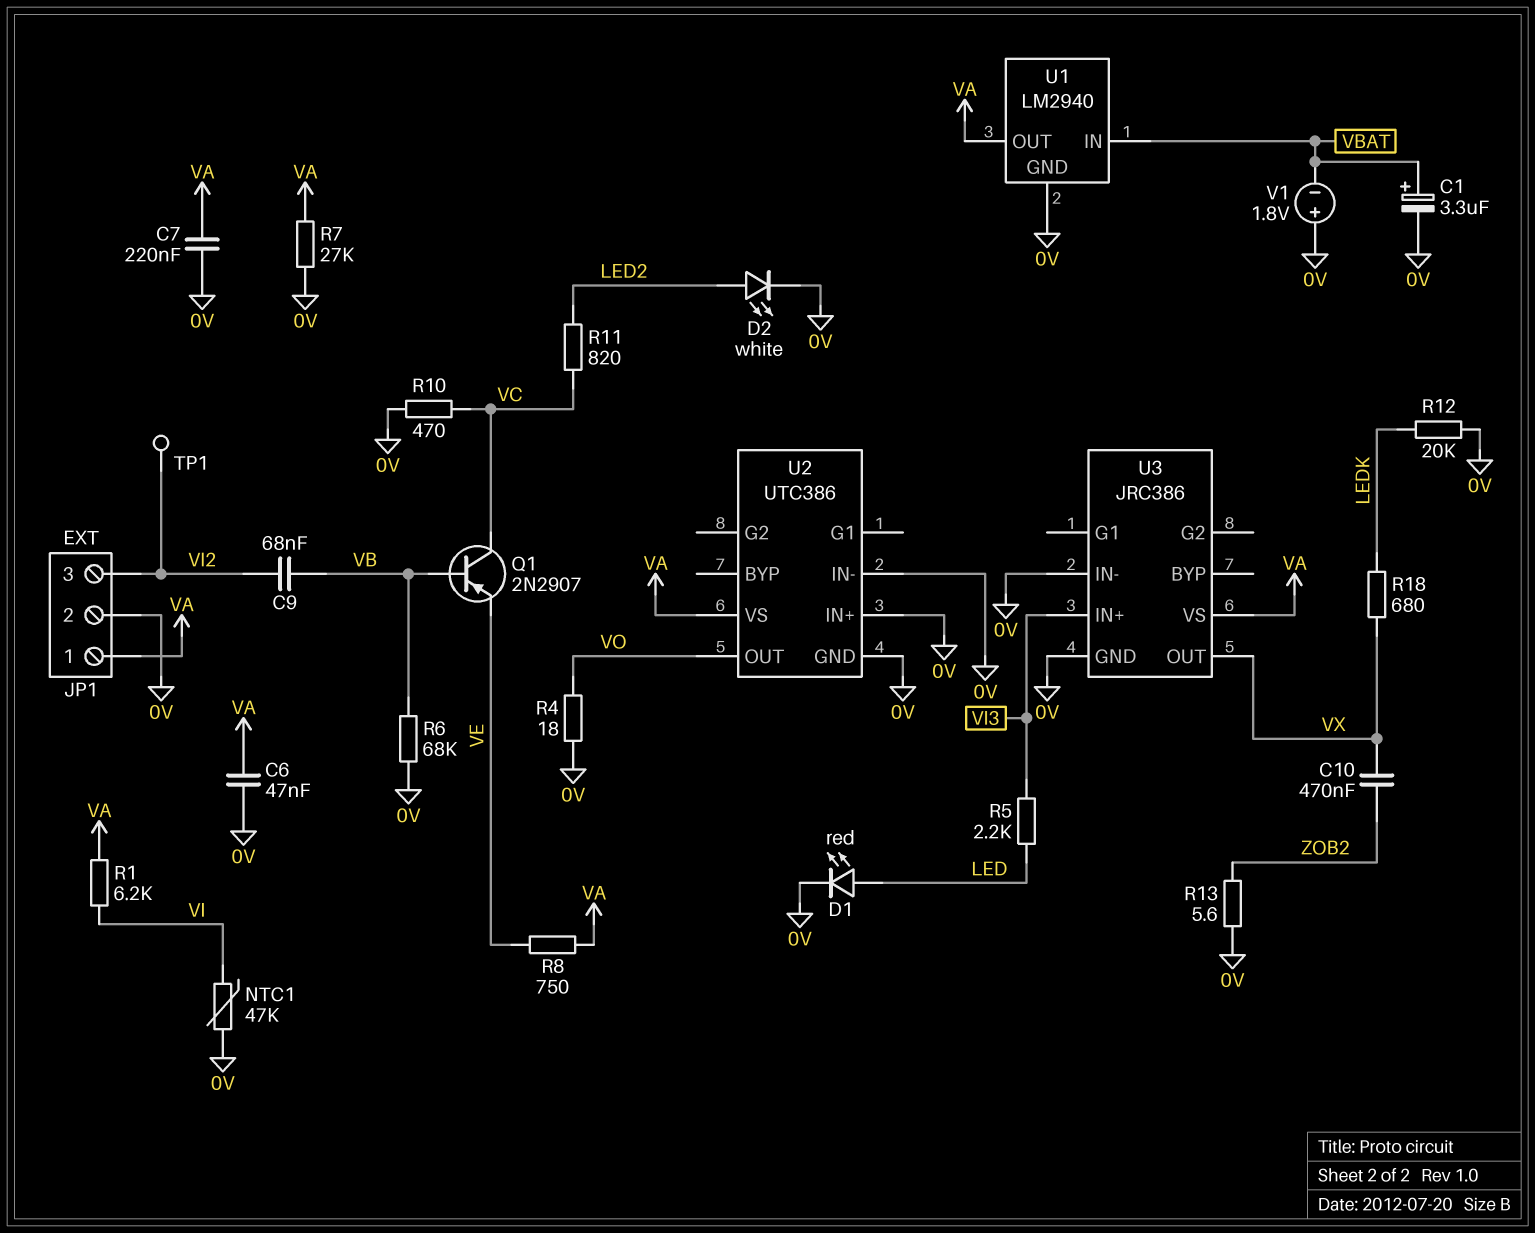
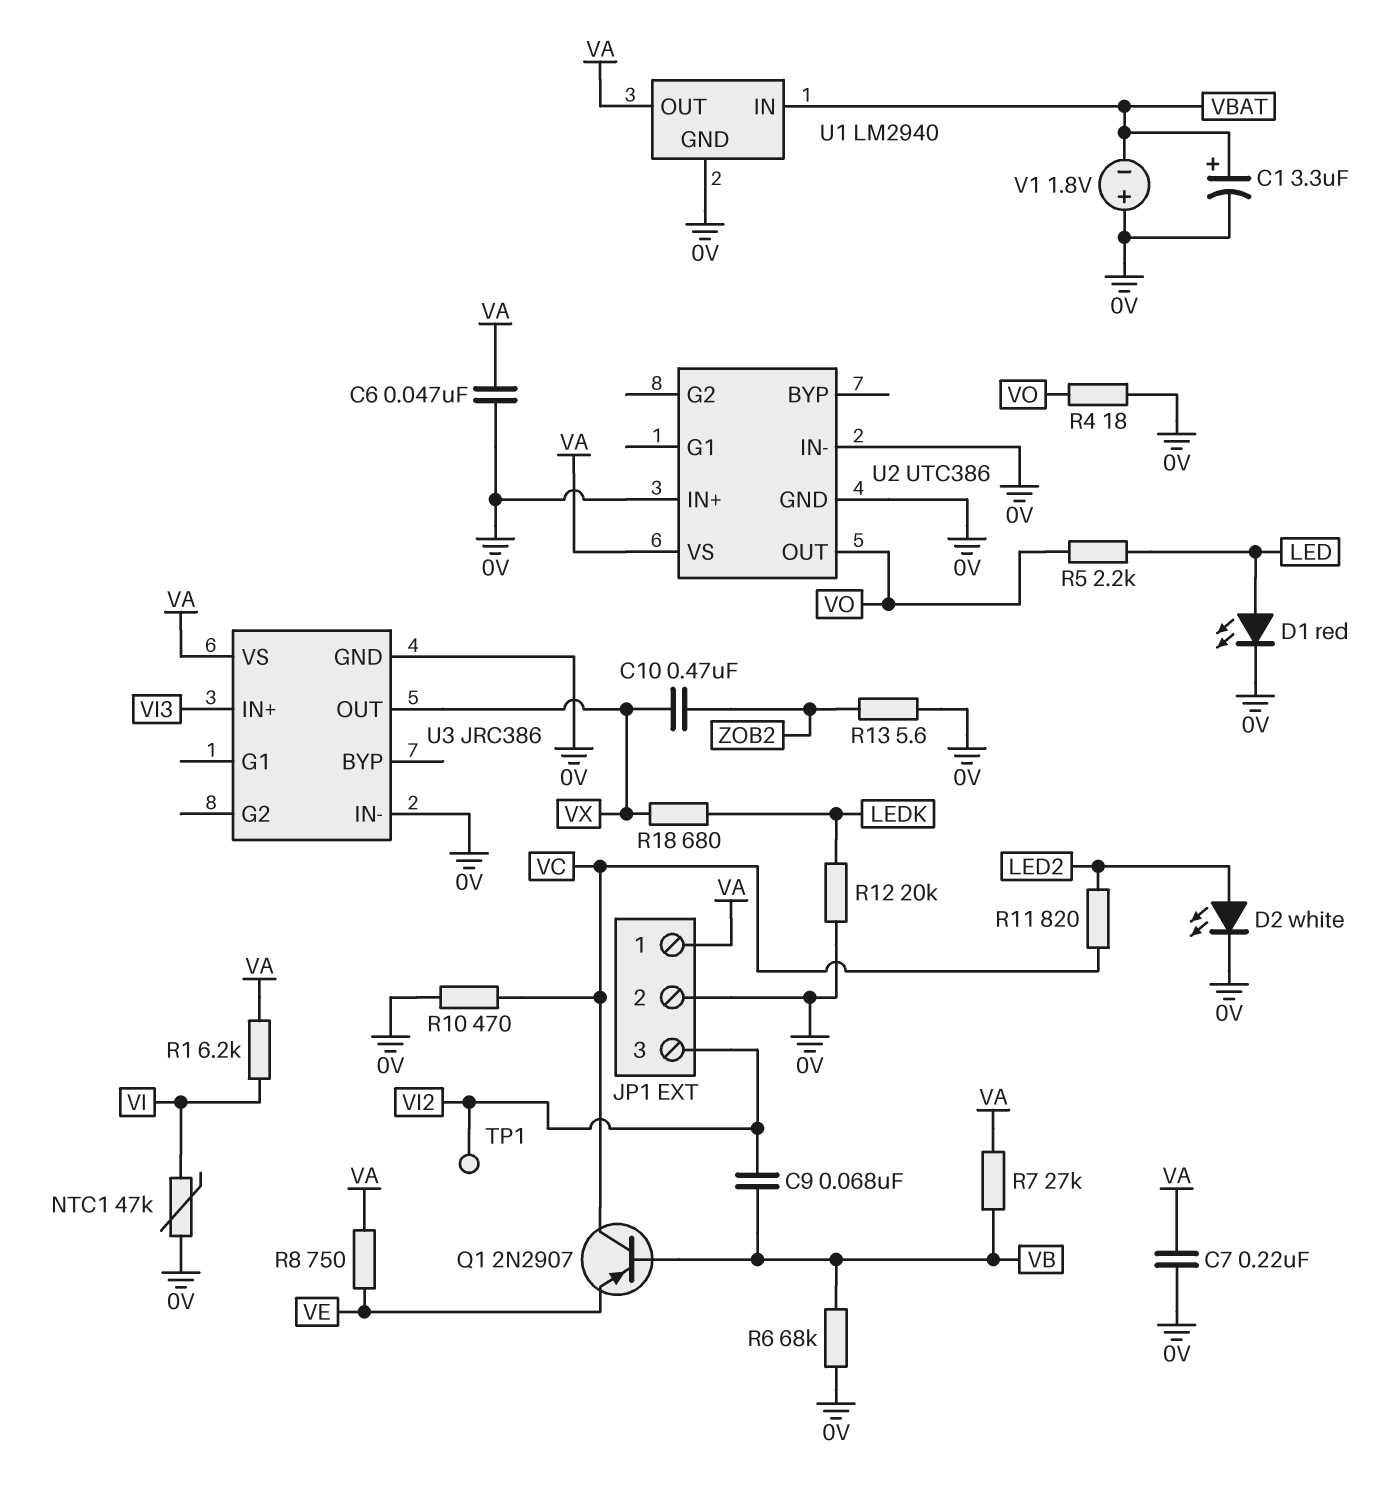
R5: 2.2k (LED, VI3) -> 2.2k (LED, VO)
R7: 27k (0V, VA) -> 27k (VA, VB)

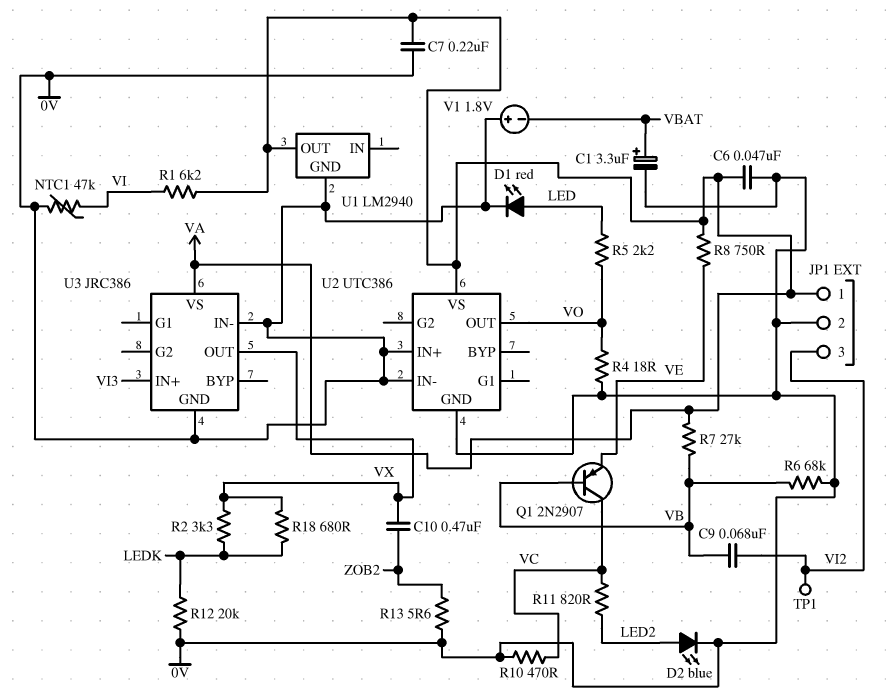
D2: LED white (A LED2, K 0V) -> LED blue (A LED2, K 0V)
R2: none -> 3.3k (LEDK, VX)
U1 pin IN: VBAT -> none

